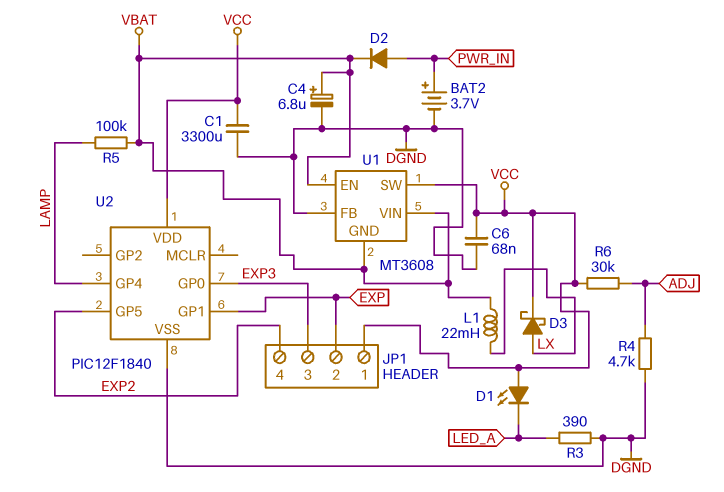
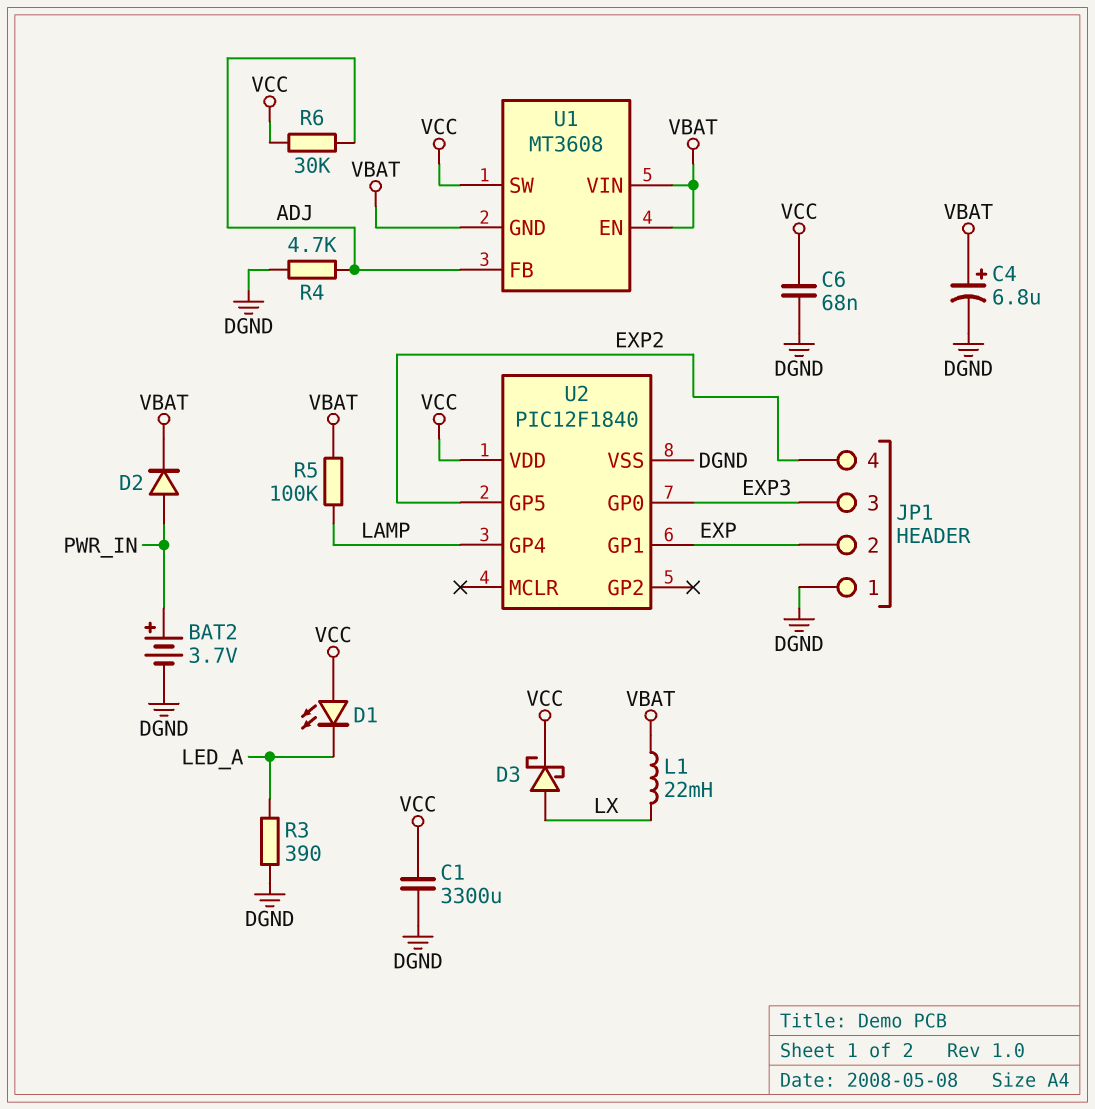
JP1 pin 1: VCC -> DGND
U1 pin FB: DGND -> ADJ

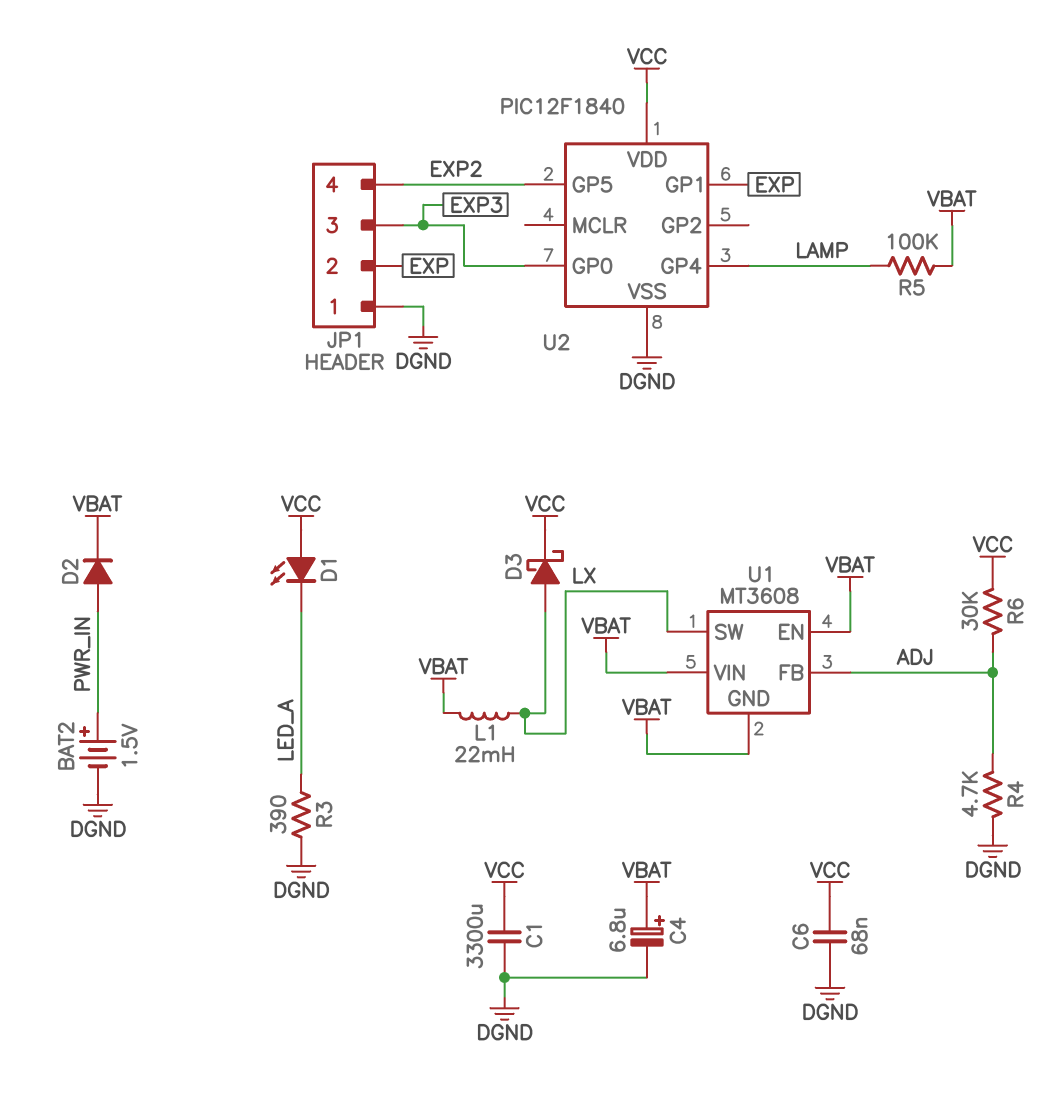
BAT2: 3.7V (plus PWR_IN, minus DGND) -> 1.5V (plus PWR_IN, minus DGND)
U1 pin SW: VCC -> LX

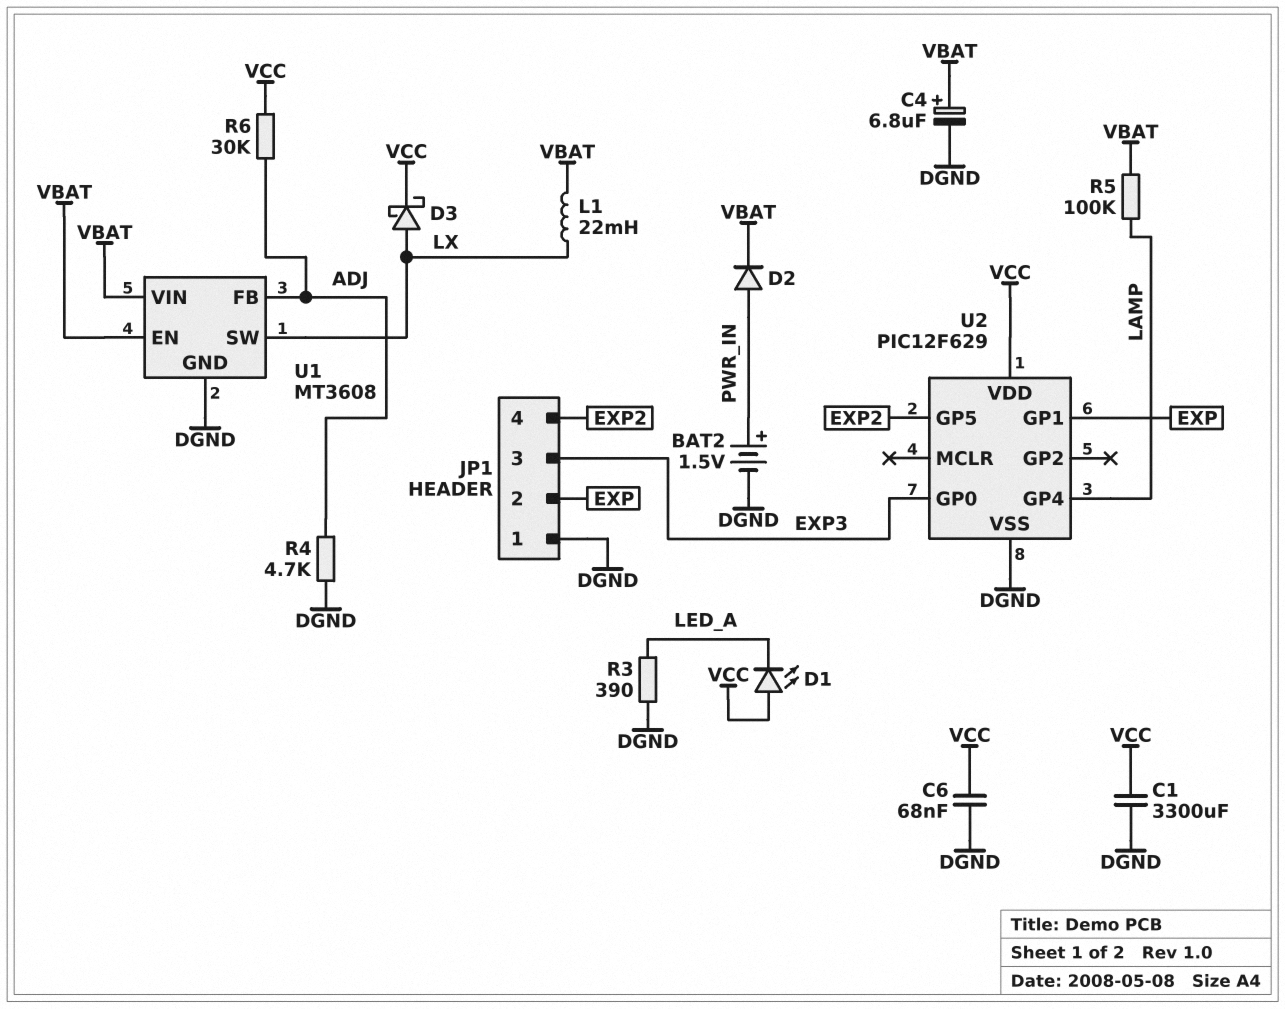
U1 pin GND: VBAT -> DGND
U2: PIC12F1840 -> PIC12F629

